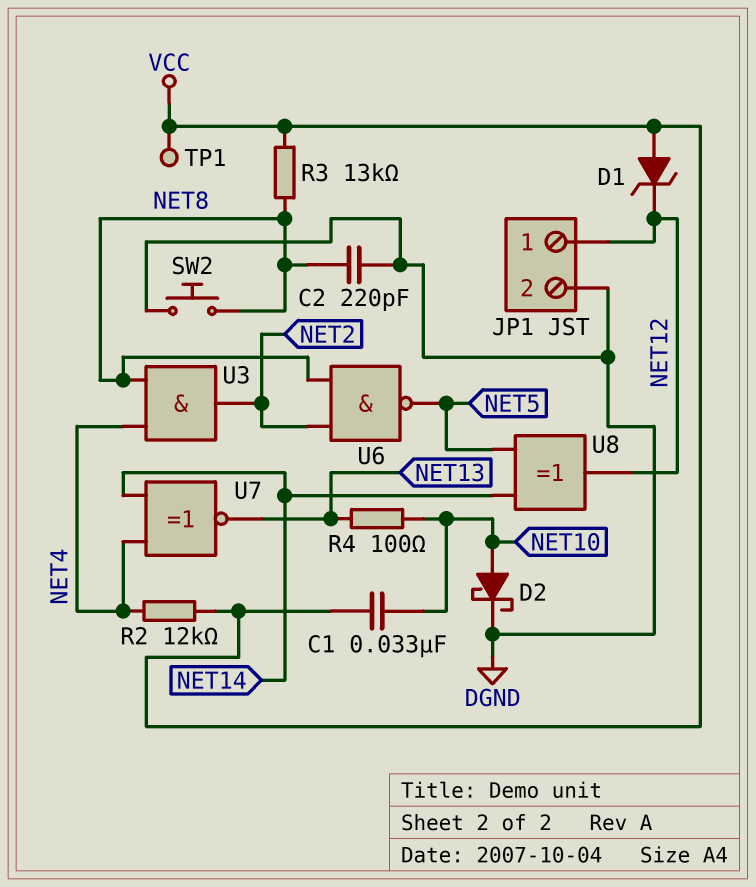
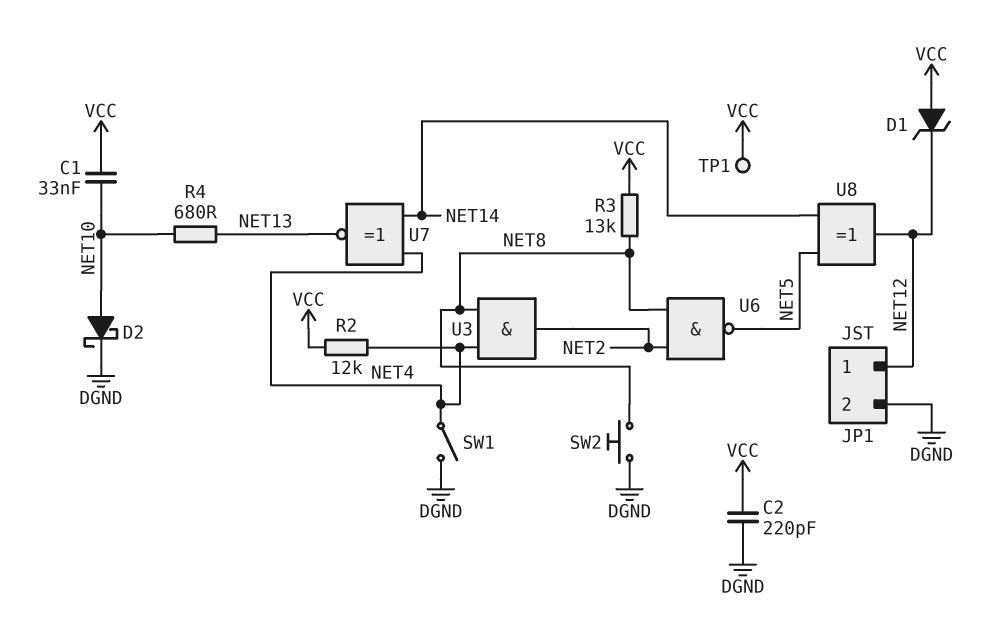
C2: 220pF (DGND, NET8) -> 220pF (DGND, VCC)
R4: 100 (NET10, NET13) -> 680 (NET10, NET13)
SW1: none -> switch (DGND, NET4)

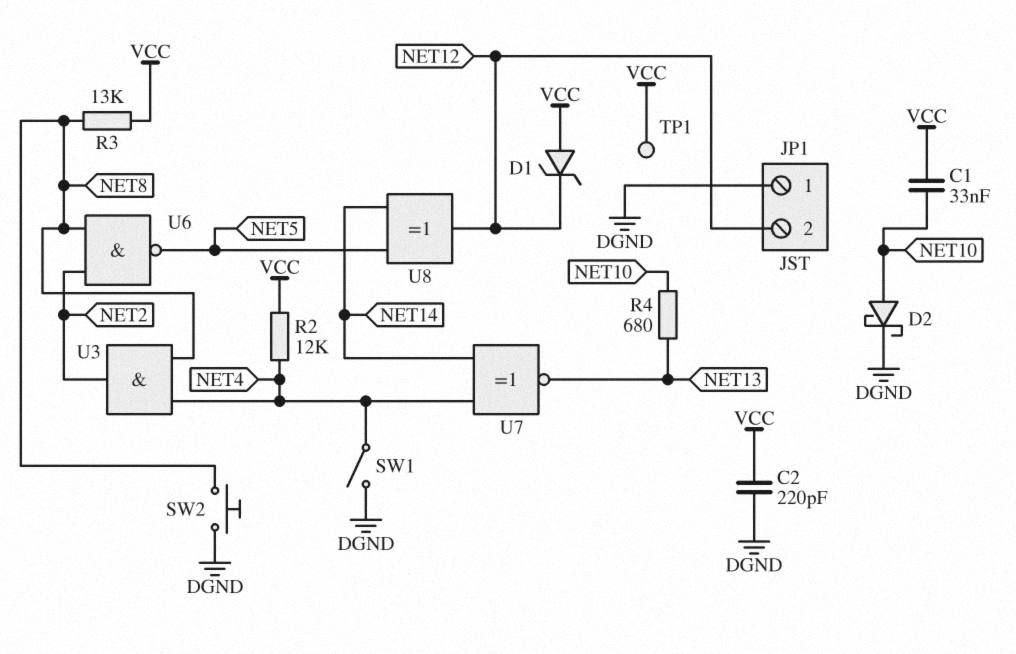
JP1 pin 1: NET12 -> DGND
JP1 pin 2: DGND -> NET12

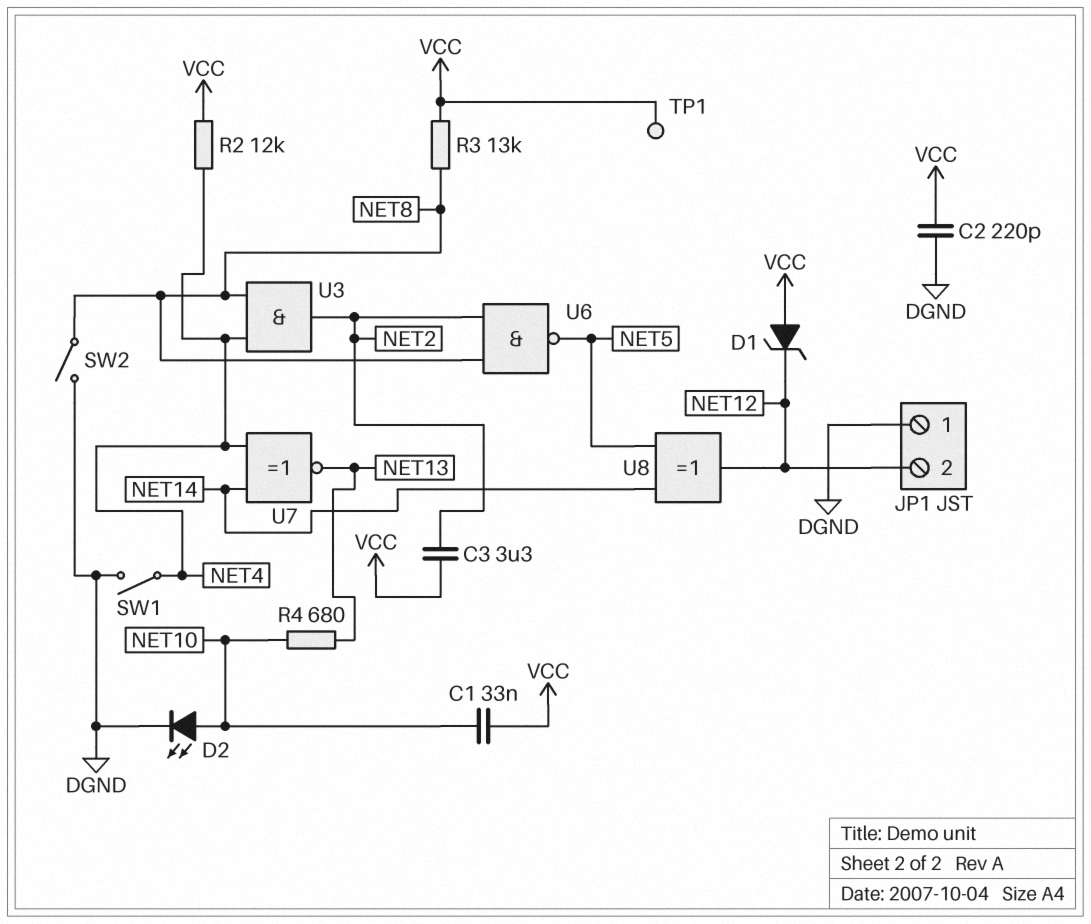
C3: none -> 3.3uF (NET2, VCC)
D2: schottky (A NET10, K DGND) -> LED (A NET10, K DGND)
SW2: button (DGND, NET8) -> switch (DGND, NET8)

